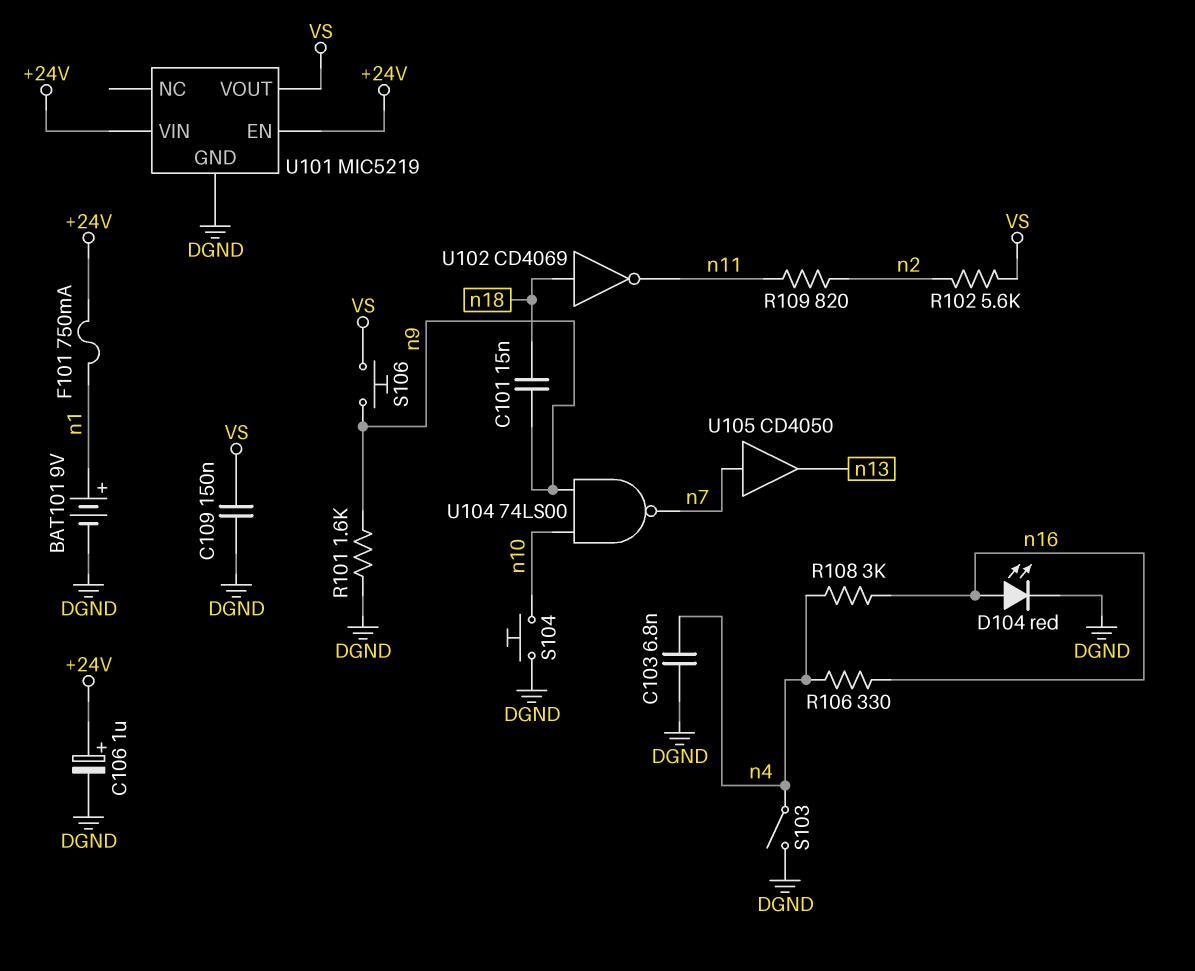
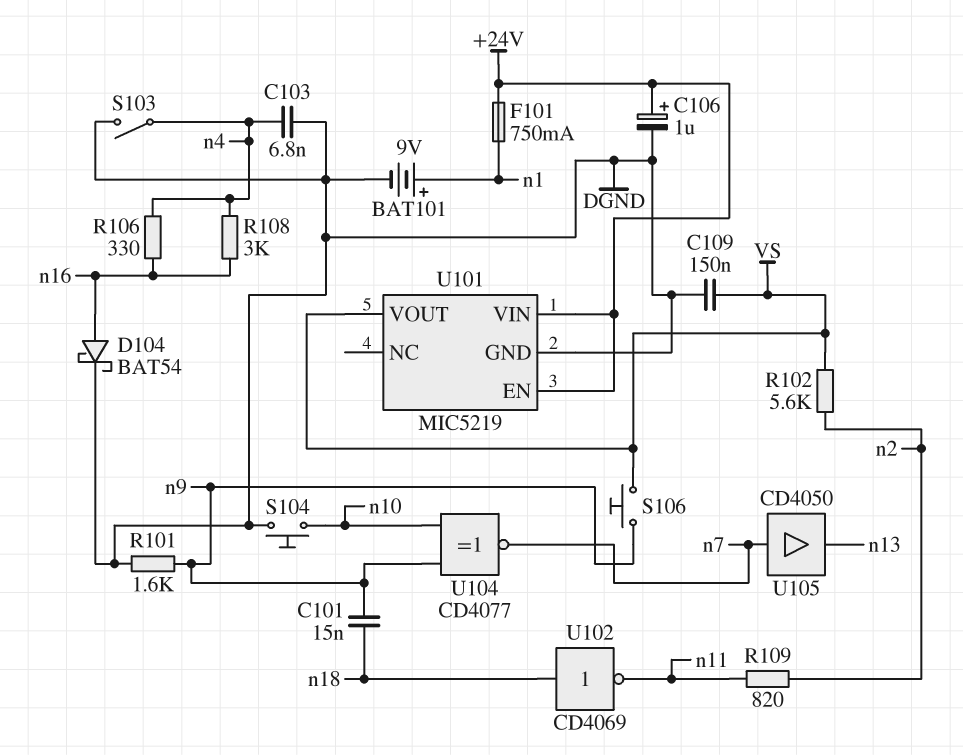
D104: LED red (A n16, K DGND) -> schottky BAT54 (A n16, K DGND)
U104: NAND 74LS00 (in n9, in n10, out n7) -> XNOR CD4077 (in n9, in n10, out n7)

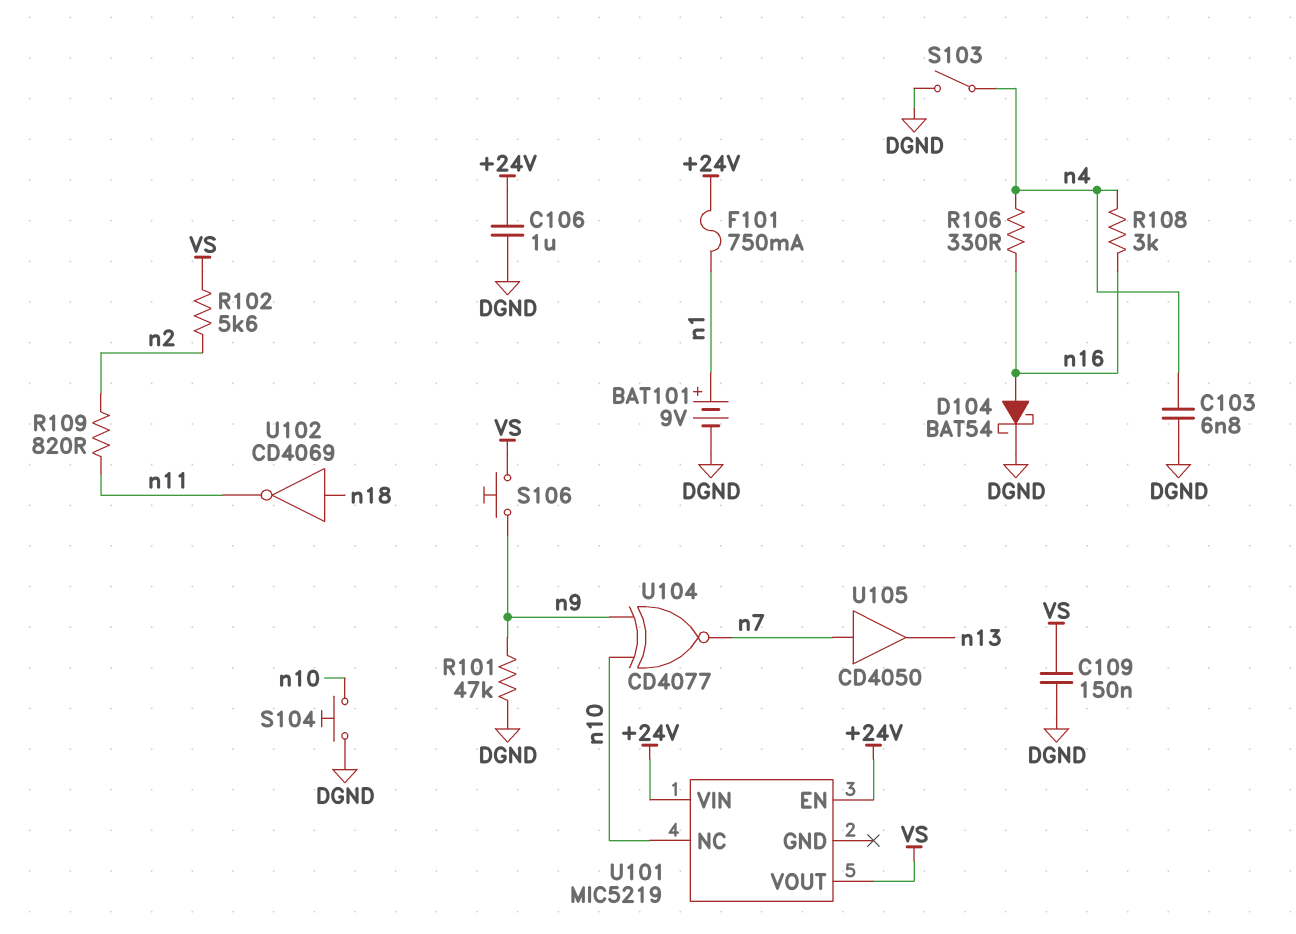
C101: 15nF (n9, n18) -> none
C106: 1uF (plus +24V, minus DGND) -> 1uF (+24V, DGND)
R101: 1.6k (DGND, n9) -> 47k (DGND, n9)
U101 pin GND: DGND -> none
U101 pin NC: none -> n10

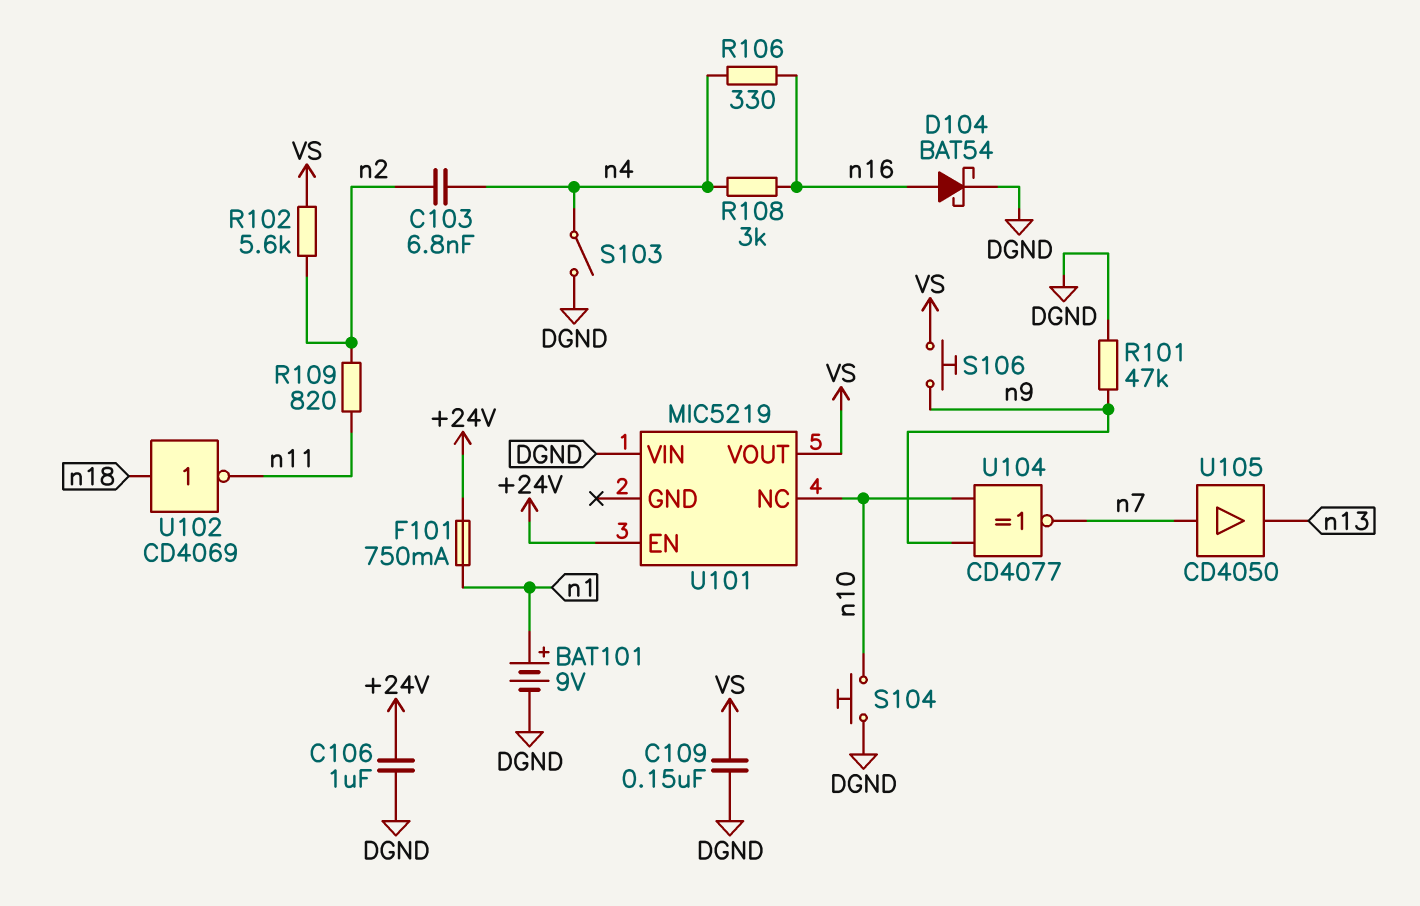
C103: 6.8nF (DGND, n4) -> 6.8nF (n2, n4)
U101 pin VIN: +24V -> DGND

